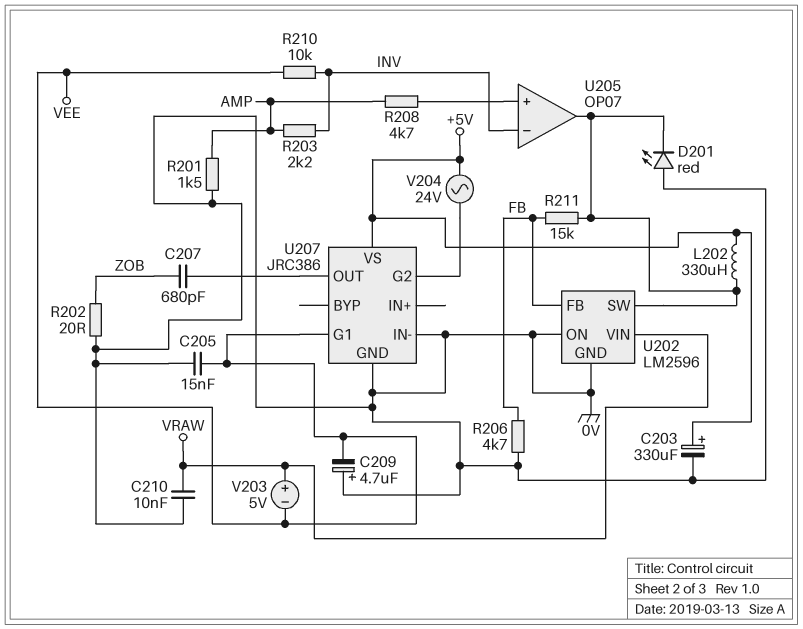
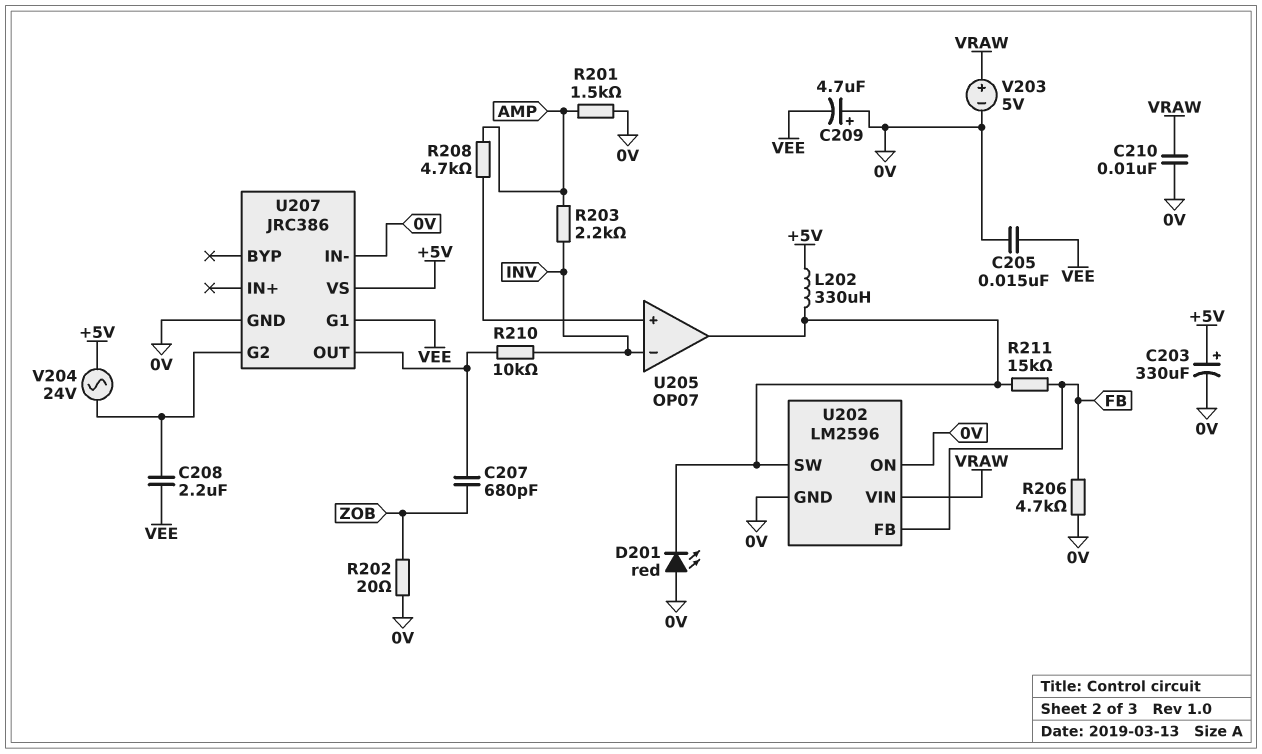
C208: none -> 2.2uF (U207/G2, VEE)
R210: 10k (INV, VEE) -> 10k (INV, U207/OUT)
V203: 5V (plus VRAW, minus VEE) -> 5V (plus VRAW, minus 0V)

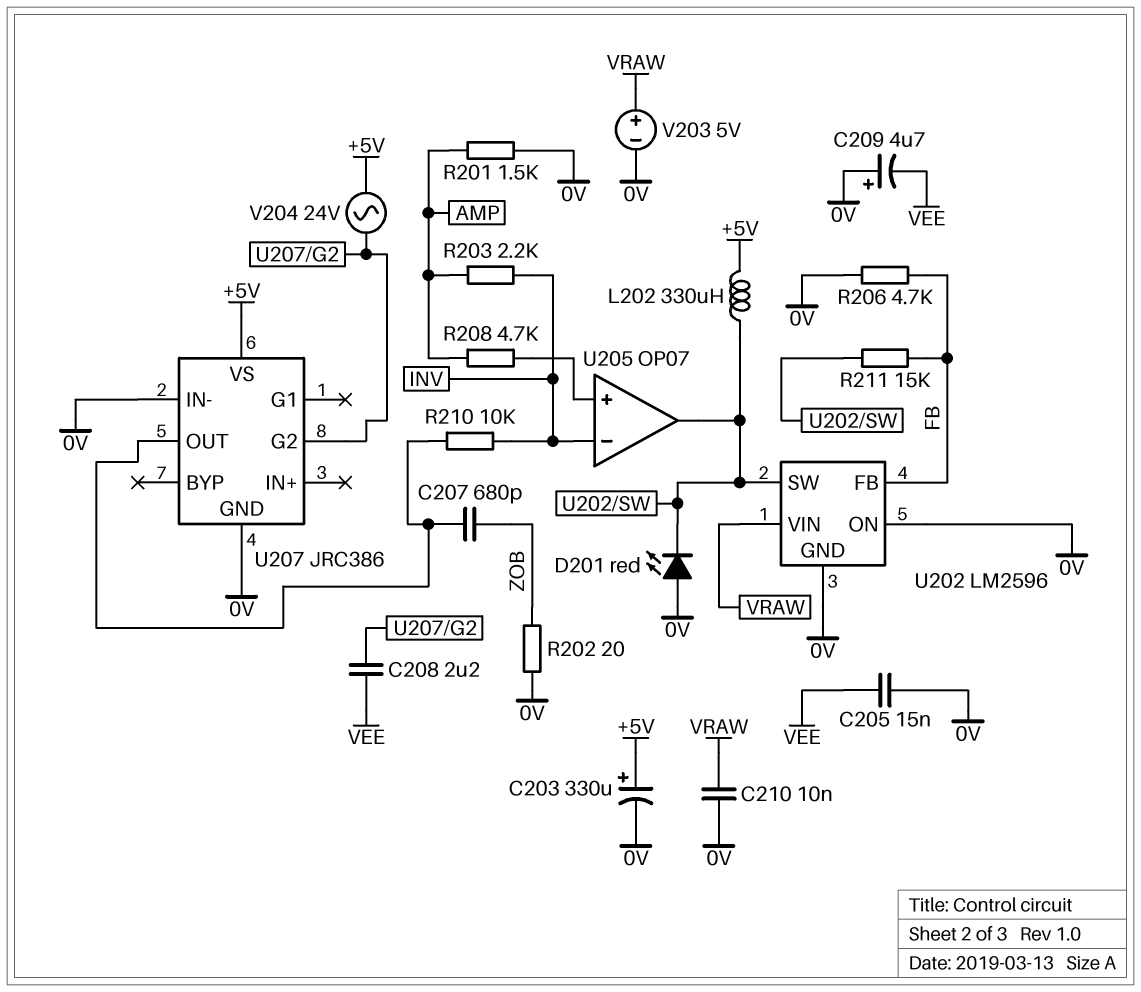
U207 pin G1: VEE -> none

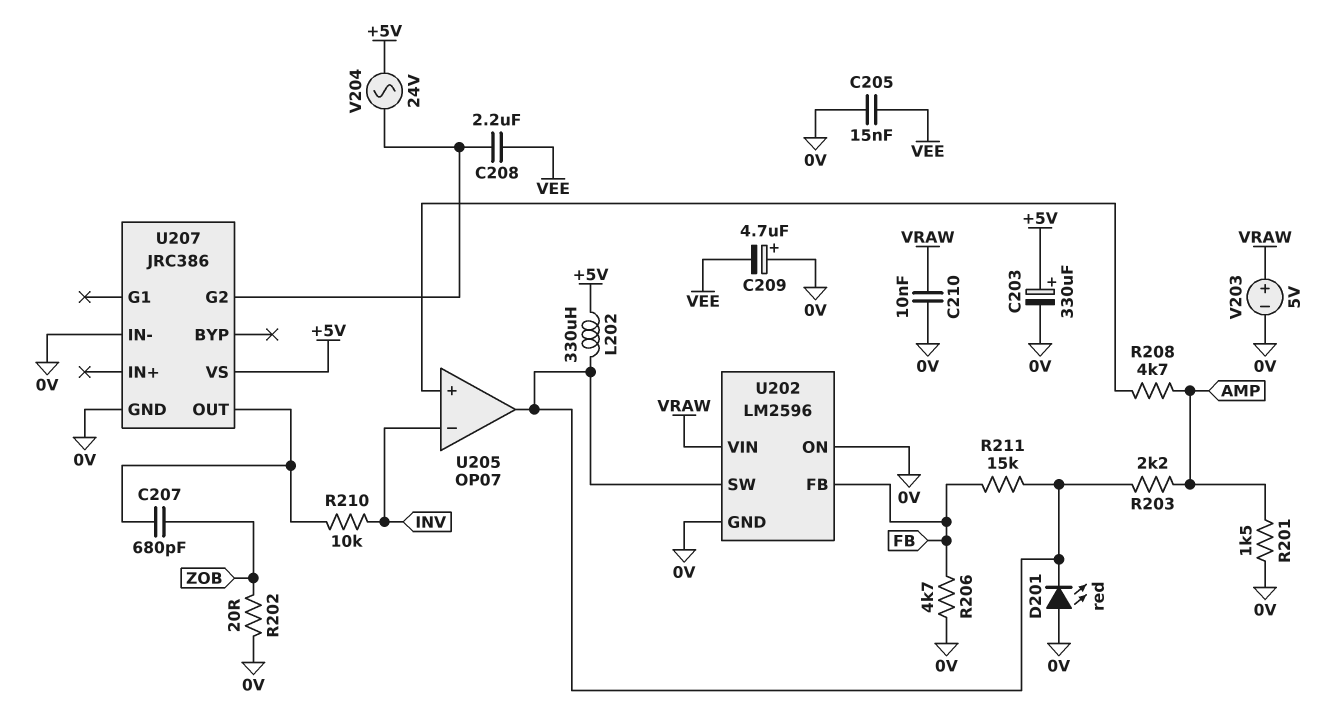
R203: 2.2k (AMP, INV) -> 2.2k (AMP, U202/SW)

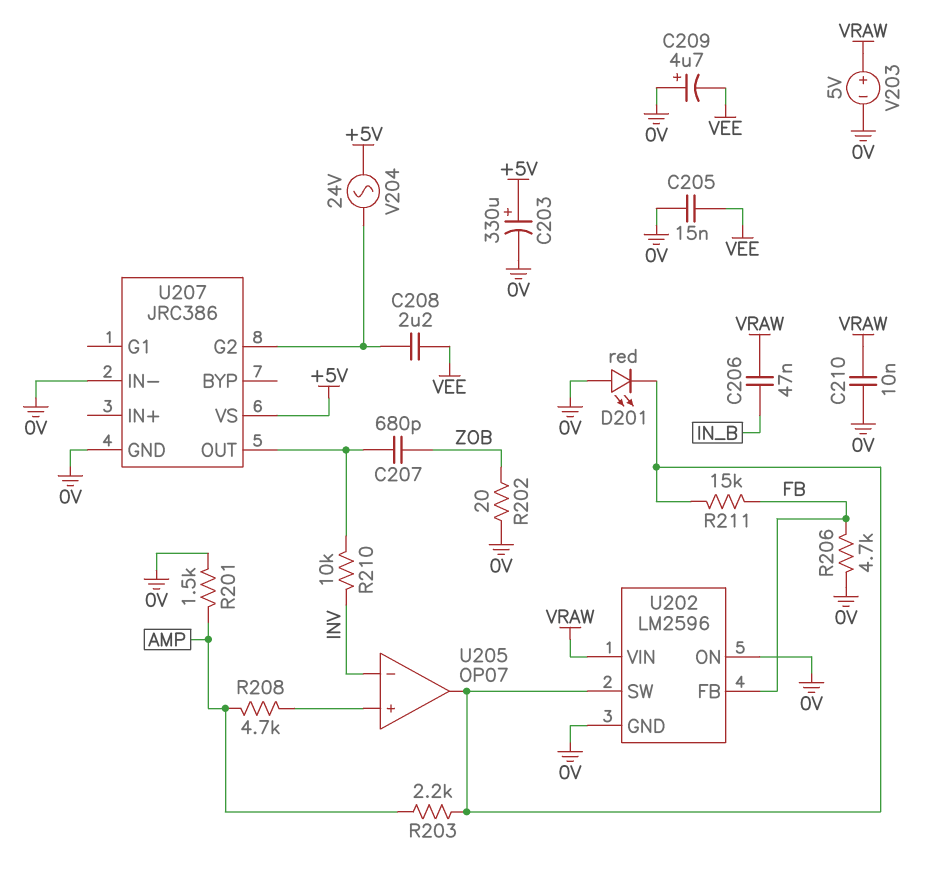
C206: none -> 47nF (IN_B, VRAW)
L202: 330uH (+5V, U202/SW) -> none

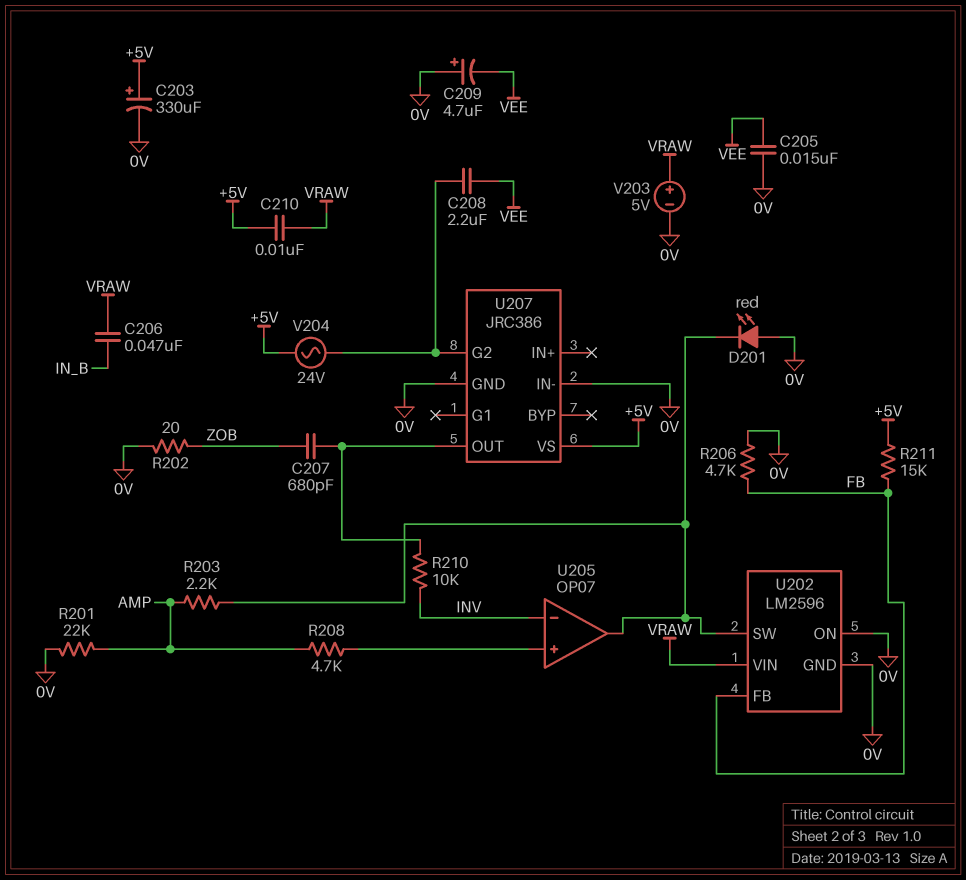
C210: 10nF (0V, VRAW) -> 10nF (+5V, VRAW)
R201: 1.5k (0V, AMP) -> 22k (0V, AMP)
R211: 15k (FB, U202/SW) -> 15k (+5V, FB)

